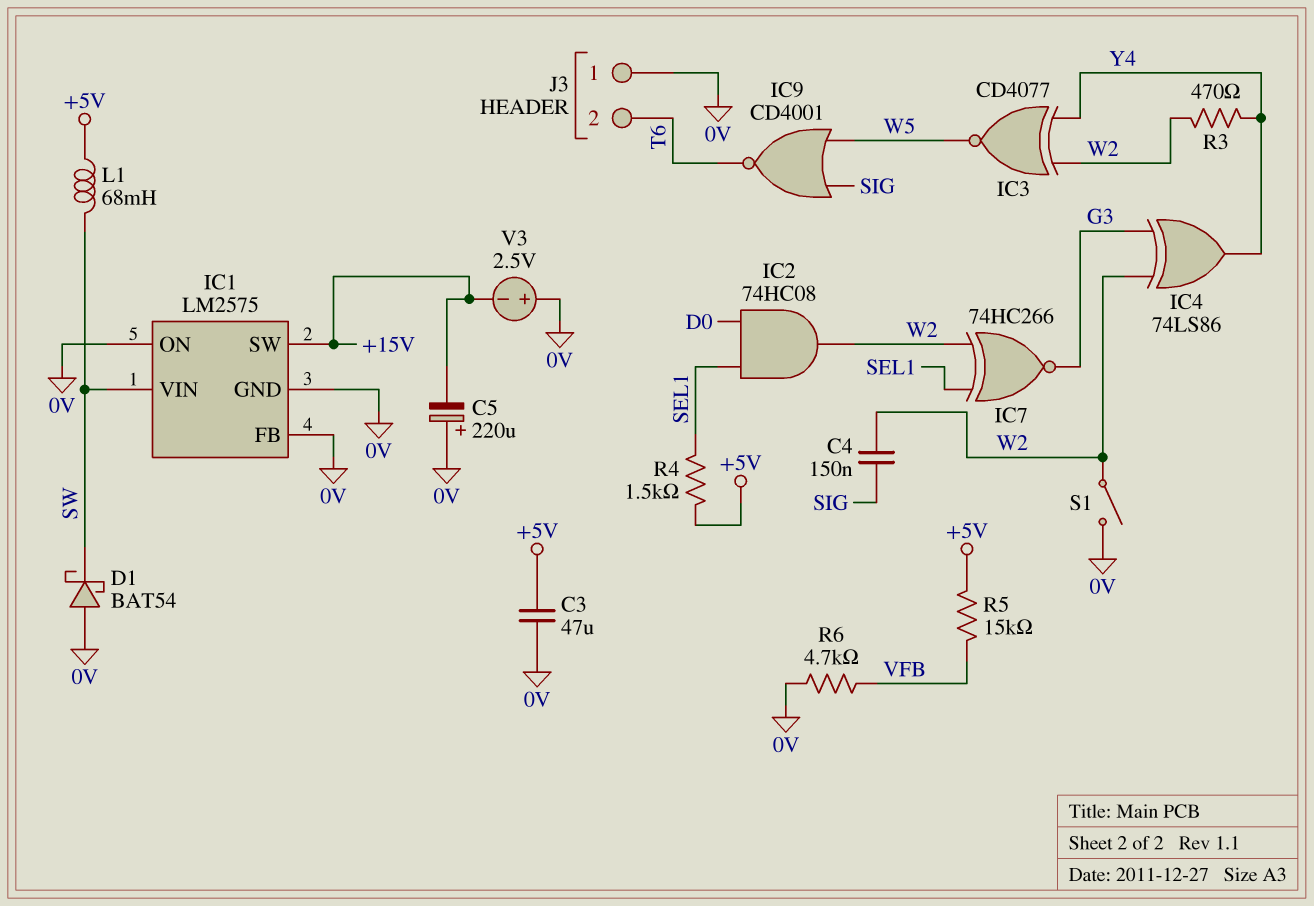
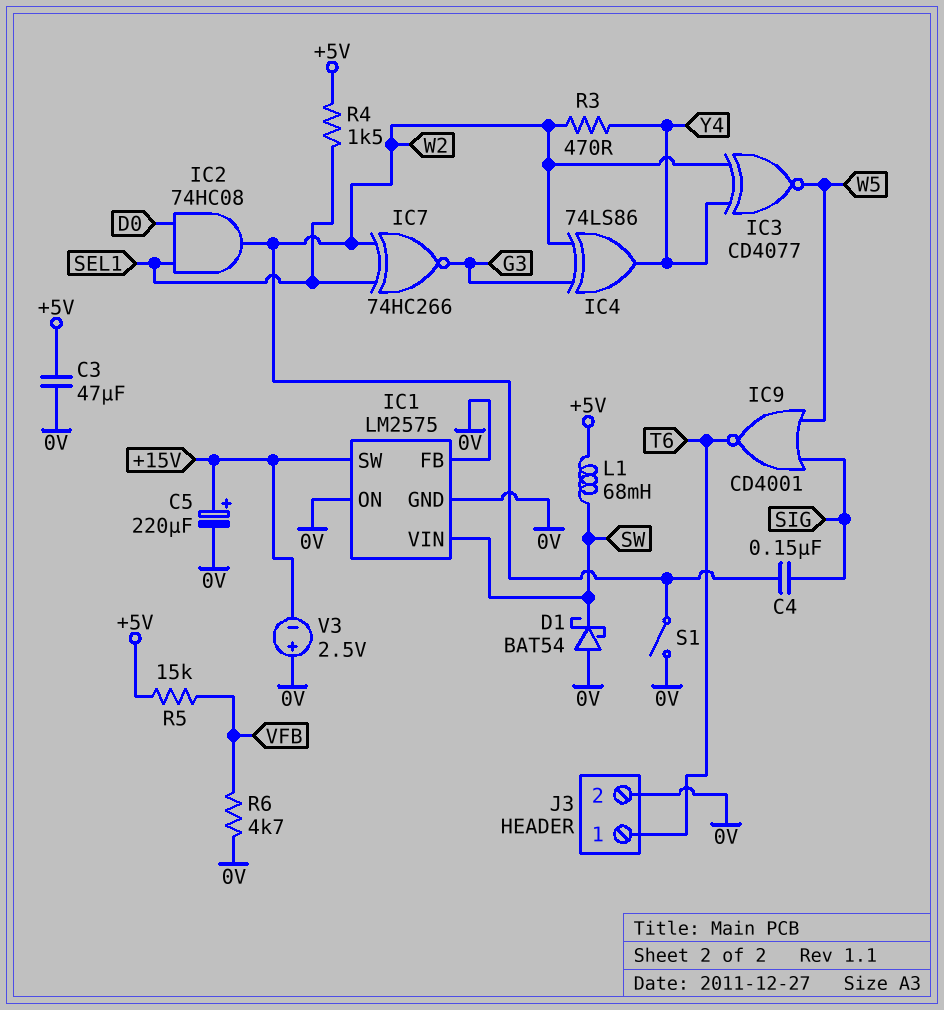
C5: 220uF (plus 0V, minus +15V) -> 220uF (plus +15V, minus 0V)
J3 pin 1: 0V -> T6
J3 pin 2: T6 -> 0V

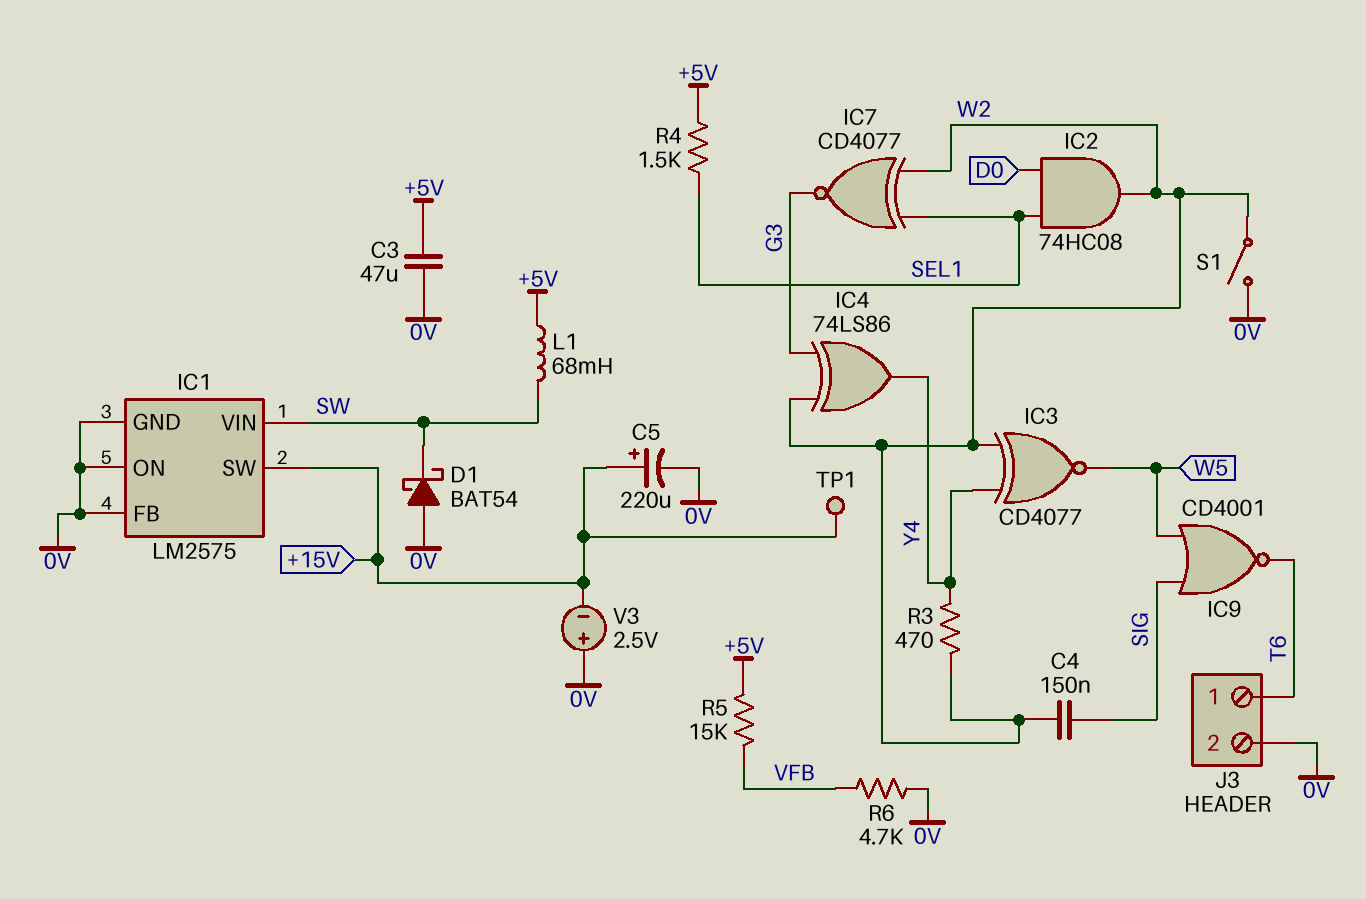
IC7: XNOR 74HC266 (in SEL1, in W2, out G3) -> XNOR CD4077 (in SEL1, in W2, out G3)
TP1: none -> test point (+15V)

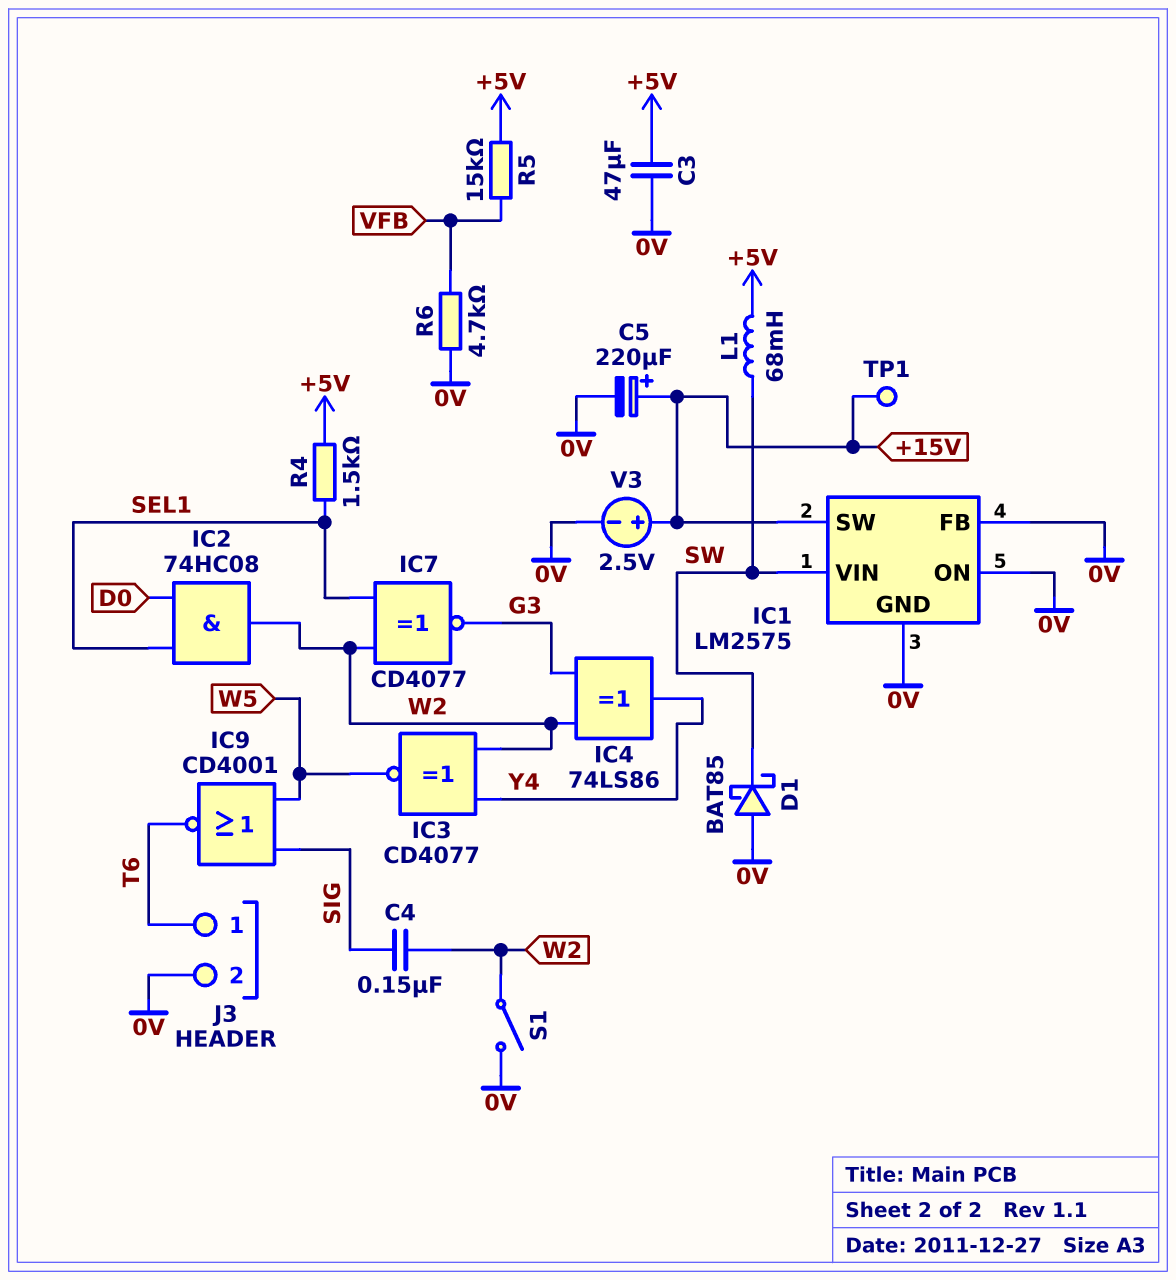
D1: schottky BAT54 (A 0V, K SW) -> schottky BAT85 (A 0V, K SW)
R3: 470 (W2, Y4) -> none
V3: 2.5V (plus 0V, minus +15V) -> 2.5V (plus +15V, minus 0V)

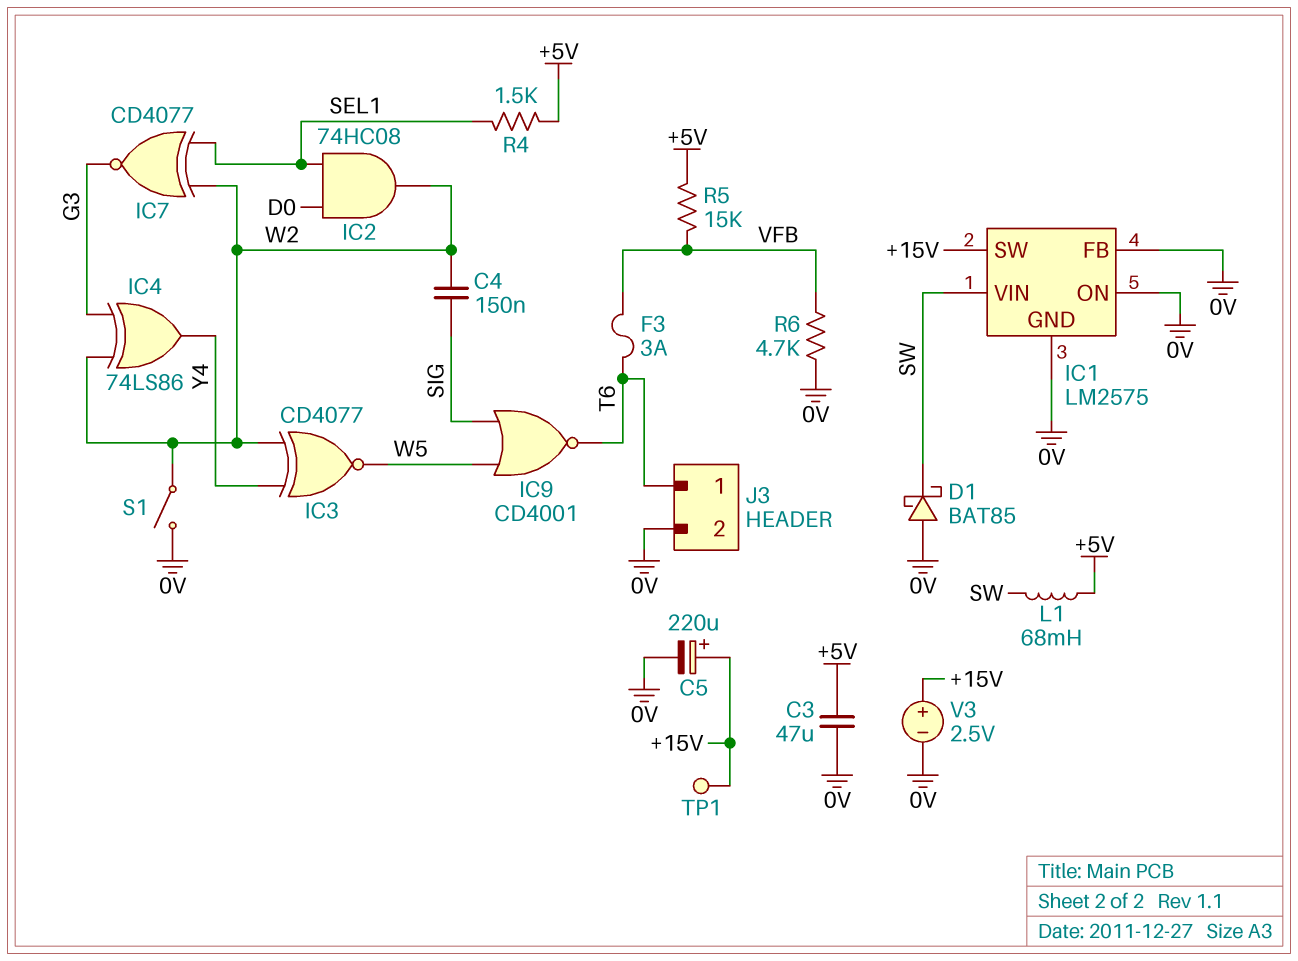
F3: none -> 3A (T6, VFB)

